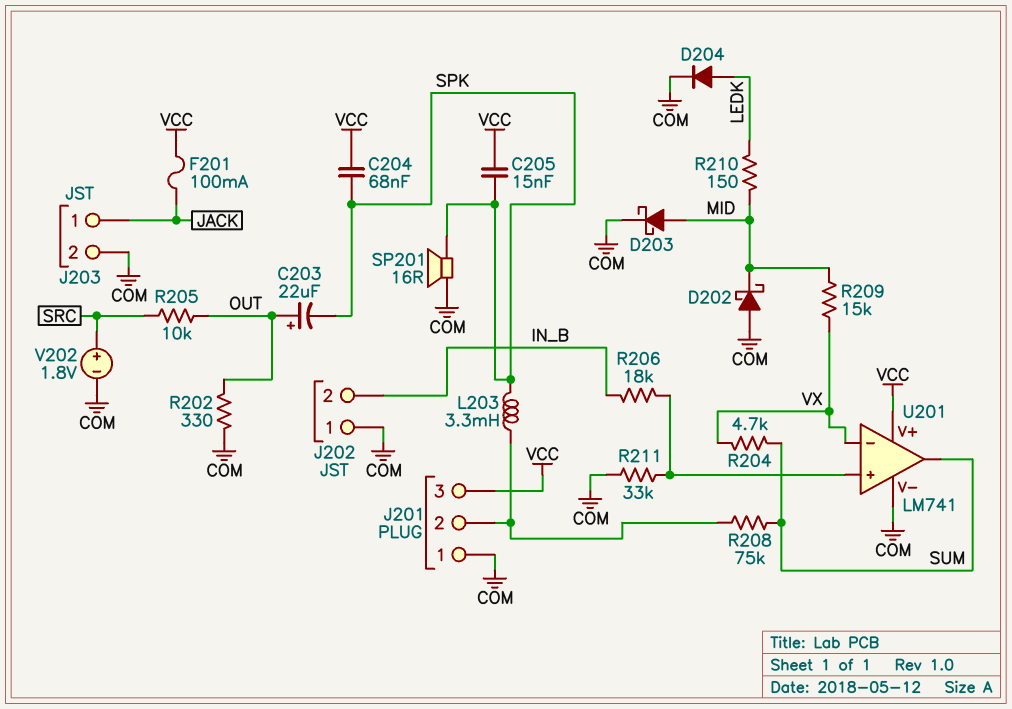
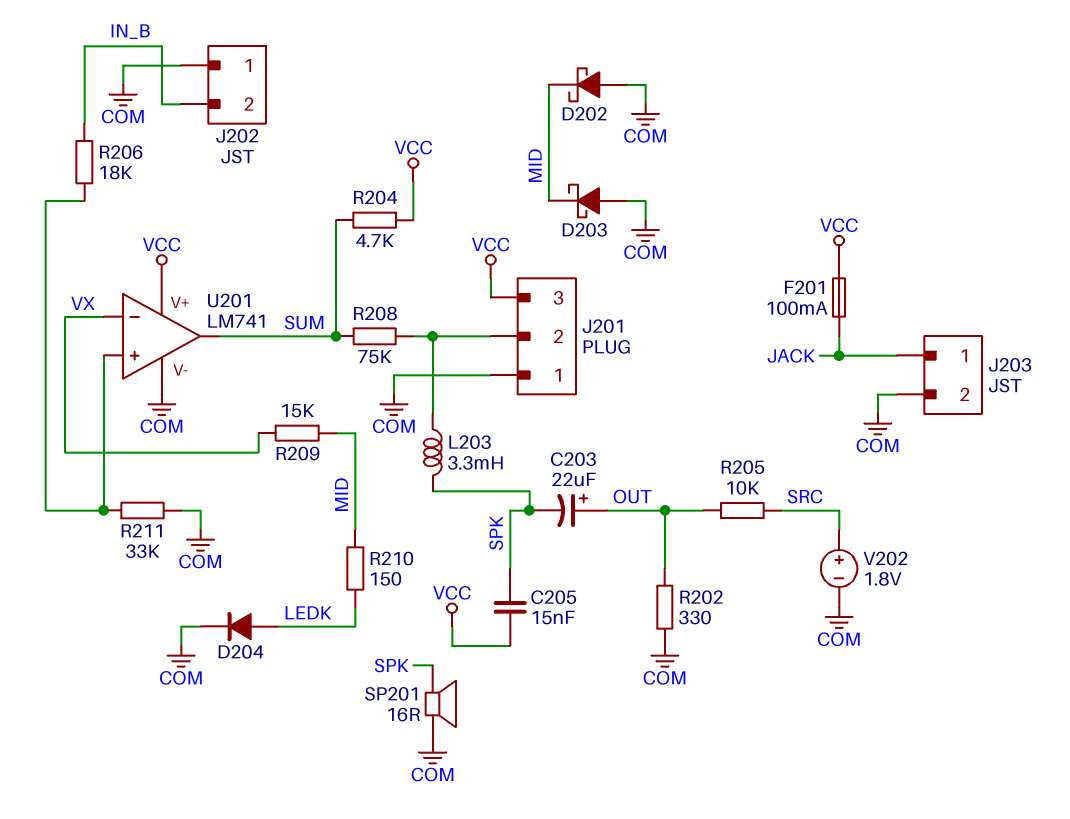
C204: 68nF (SPK, VCC) -> none
D203: schottky (A MID, K COM) -> schottky (A COM, K MID)
R204: 4.7k (SUM, VX) -> 4.7k (SUM, VCC)

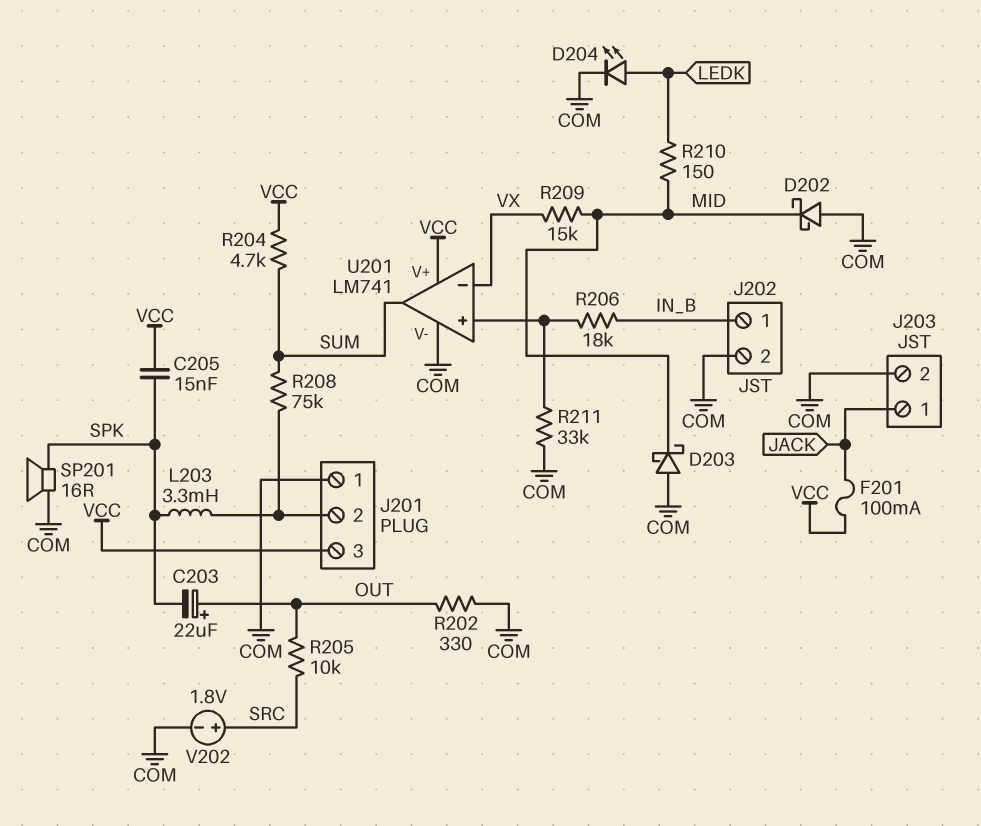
D204: diode (A LEDK, K COM) -> LED (A LEDK, K COM)
J202 pin 1: COM -> IN_B
J202 pin 2: IN_B -> COM

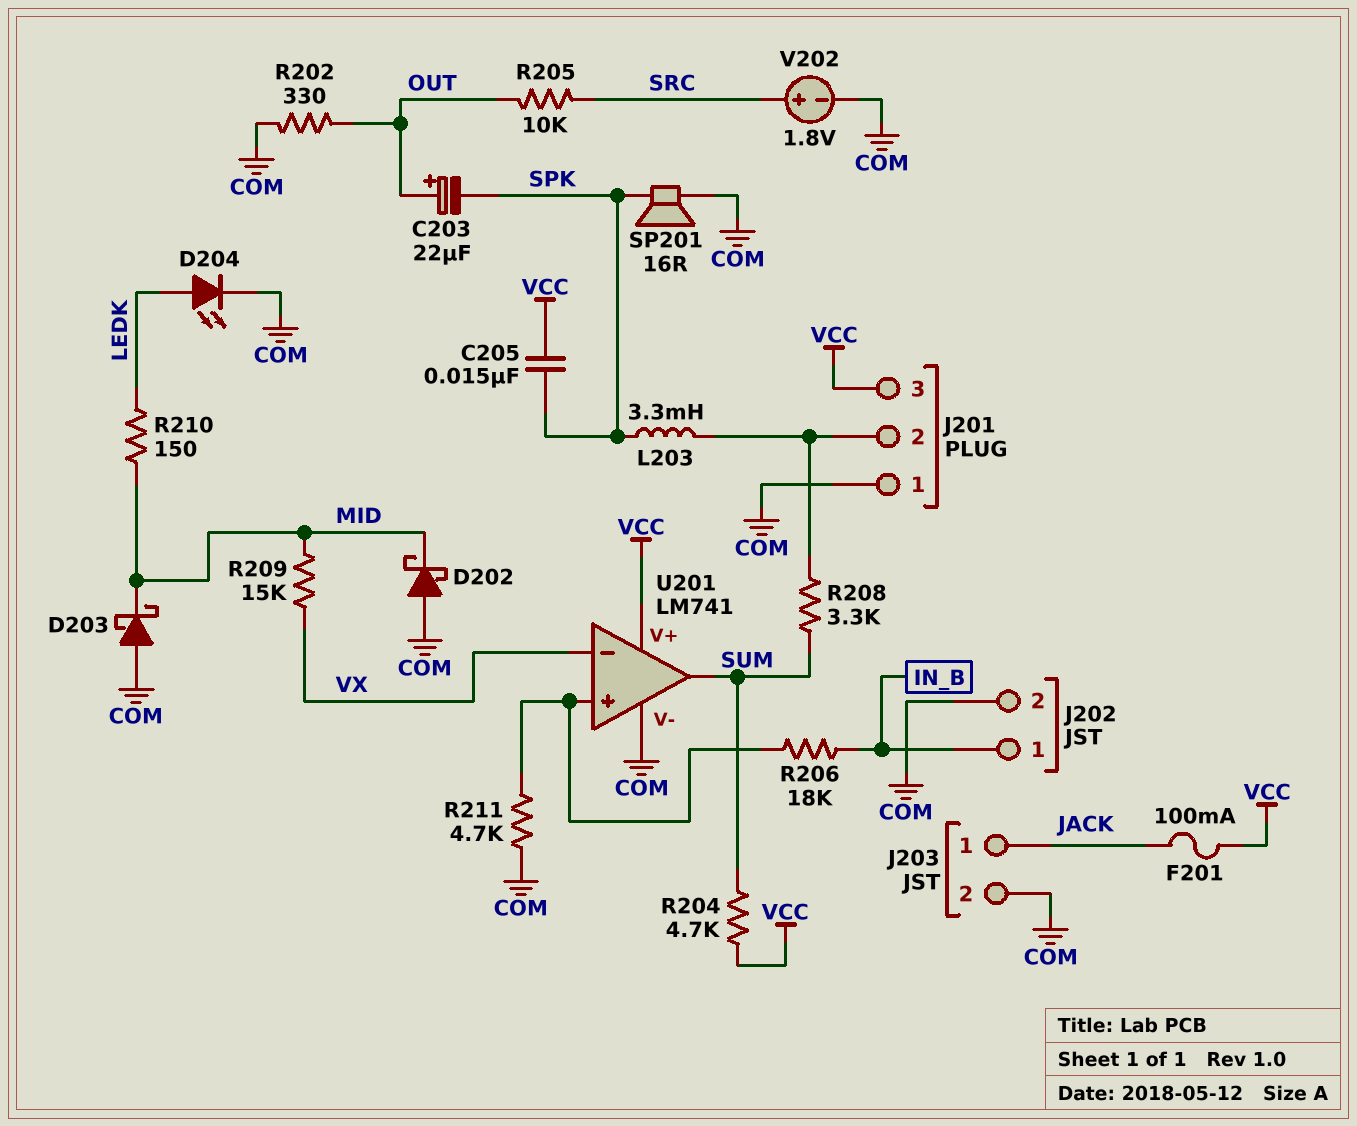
R208: 75k (J201/2, SUM) -> 3.3k (J201/2, SUM)
R211: 33k (COM, U201/in+) -> 4.7k (COM, U201/in+)

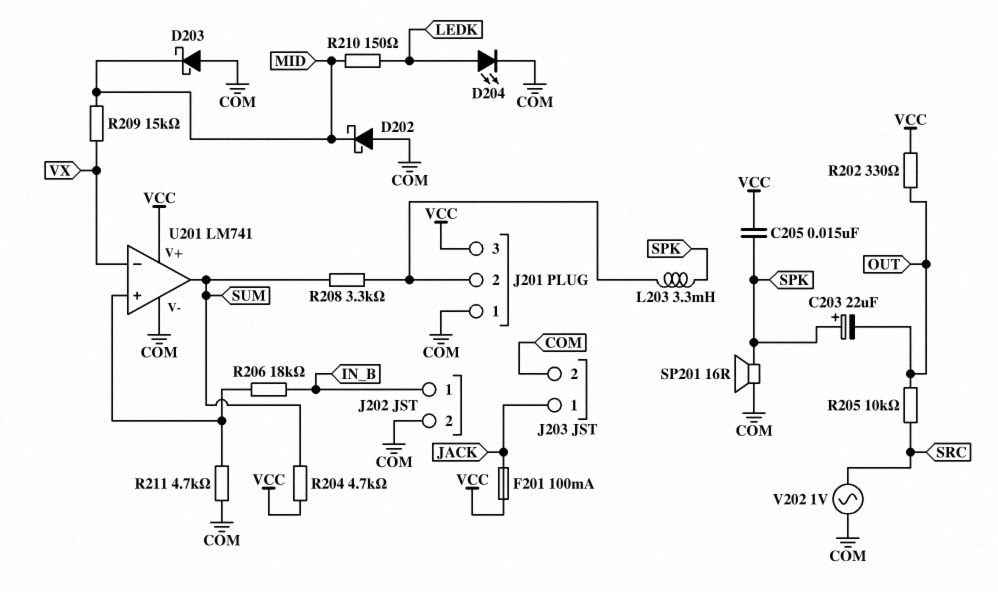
C203: 22uF (plus OUT, minus SPK) -> 22uF (plus SPK, minus OUT)
R202: 330 (COM, OUT) -> 330 (OUT, VCC)
V202: 1.8V (plus SRC, minus COM) -> AC 1V (COM, SRC)

